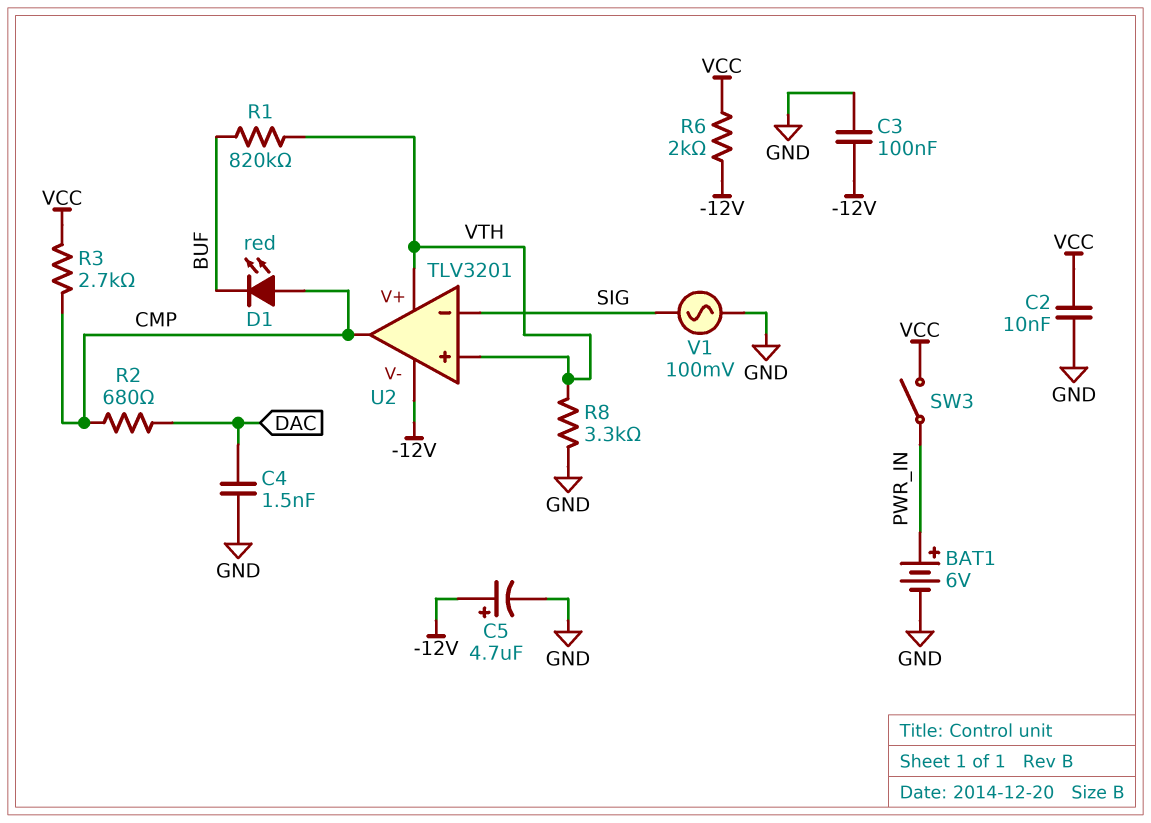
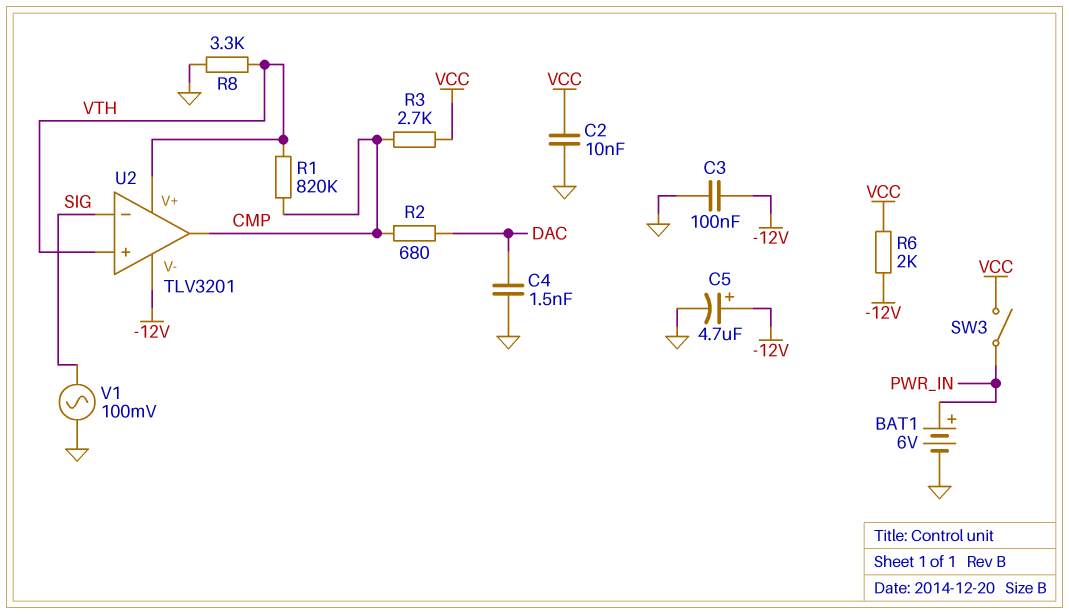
D1: LED red (A CMP, K BUF) -> none
R1: 820k (BUF, VTH) -> 820k (CMP, VTH)

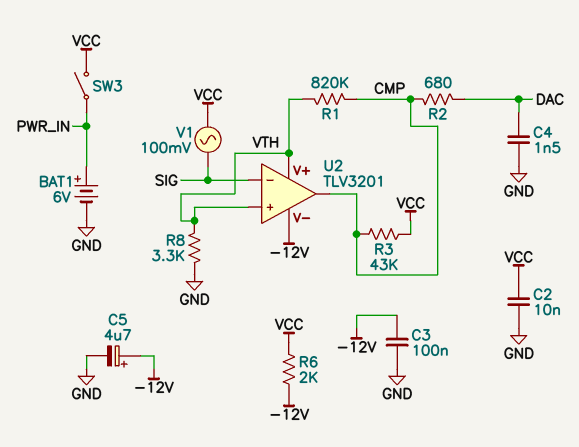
R3: 2.7k (CMP, VCC) -> 43k (CMP, VCC)
V1: AC 100mV (GND, SIG) -> AC 100mV (SIG, VCC)

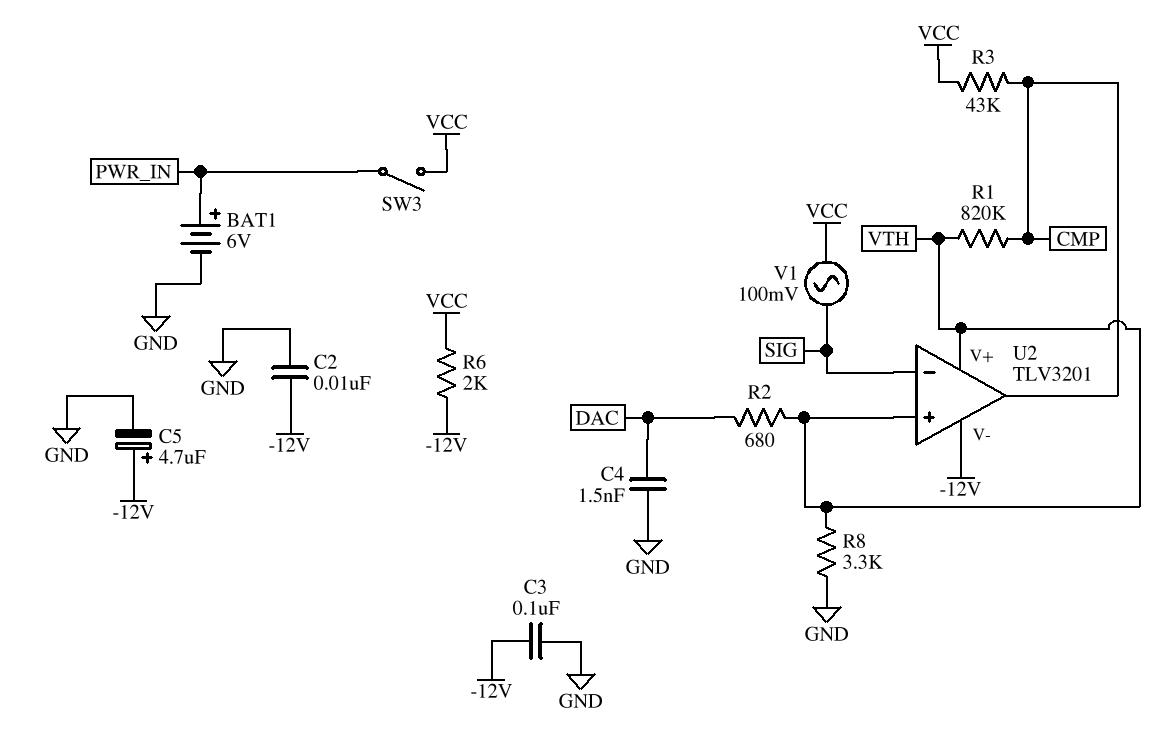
C2: 10nF (GND, VCC) -> 10nF (-12V, GND)
R2: 680 (CMP, DAC) -> 680 (DAC, VTH)

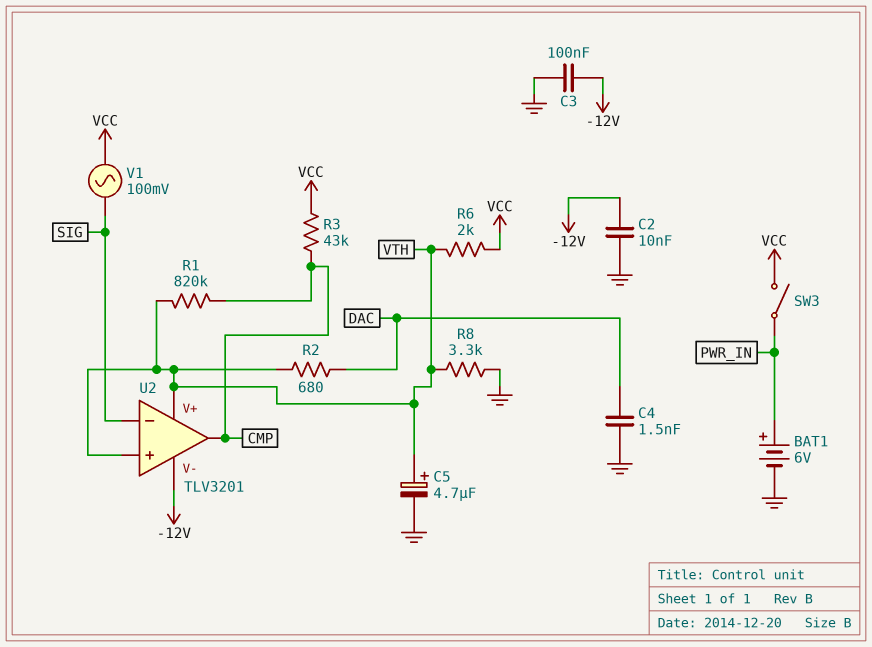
C5: 4.7uF (plus -12V, minus GND) -> 4.7uF (plus VTH, minus GND)
R6: 2k (-12V, VCC) -> 2k (VCC, VTH)

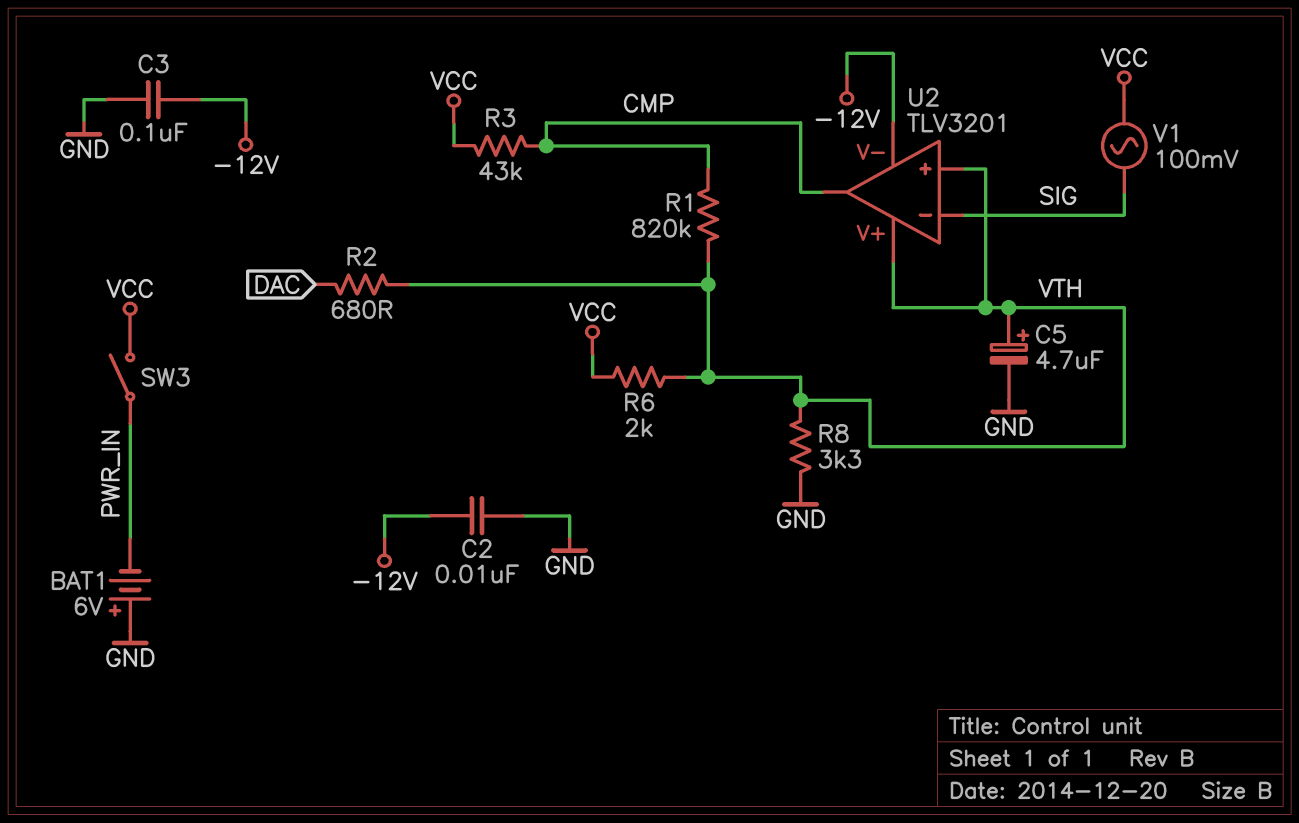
BAT1: 6V (plus PWR_IN, minus GND) -> 6V (plus GND, minus PWR_IN)
C4: 1.5nF (DAC, GND) -> none

